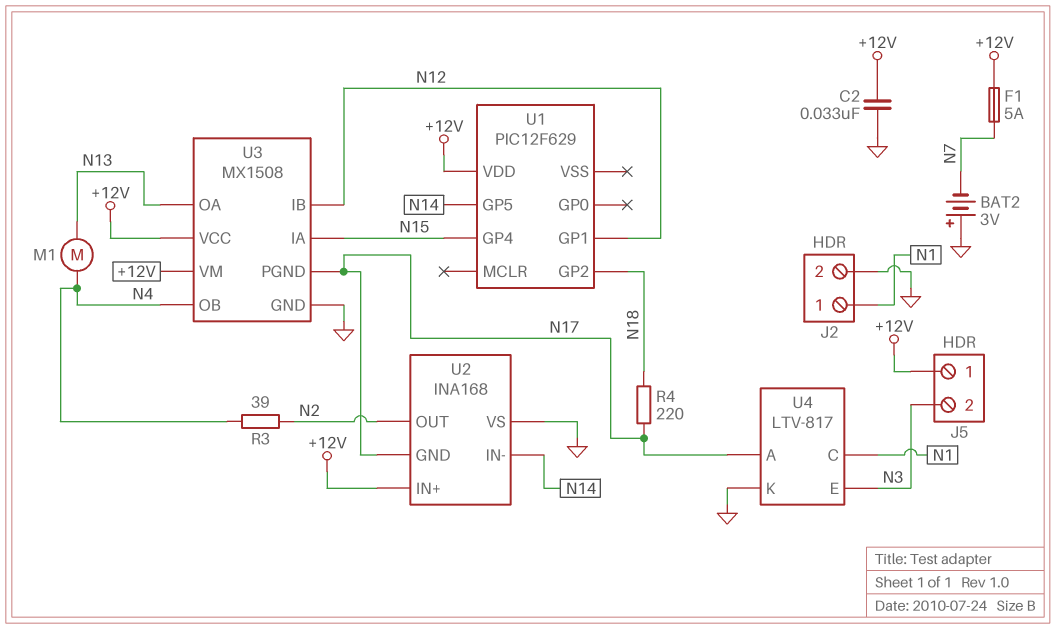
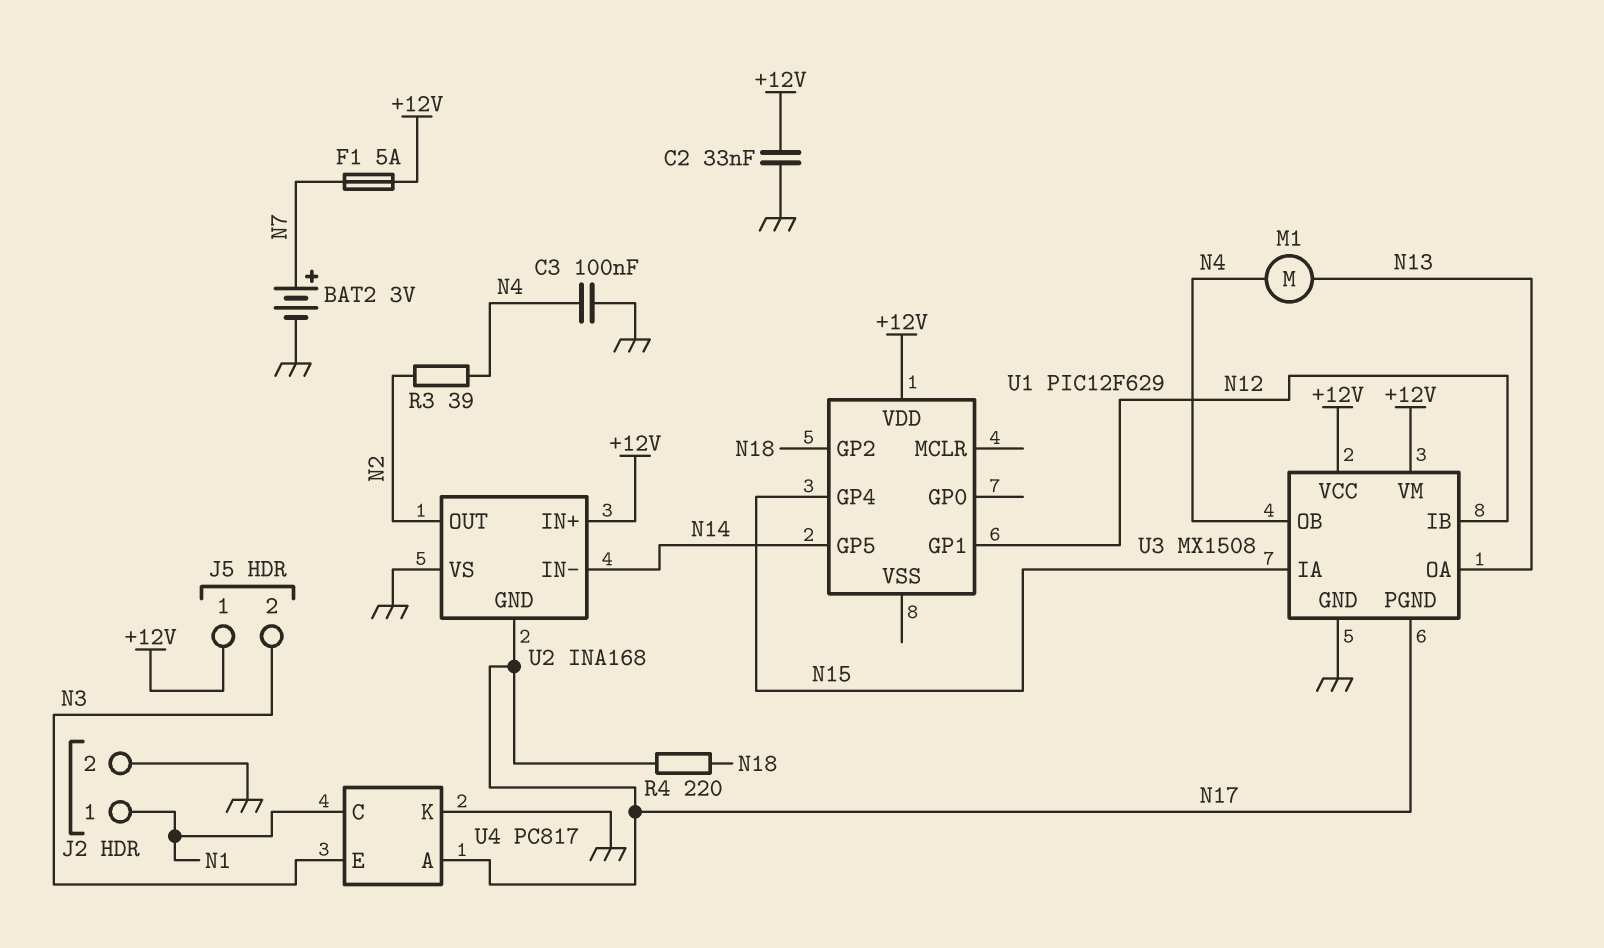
BAT2: 3V (plus GND, minus N7) -> 3V (plus N7, minus GND)
C3: none -> 100nF (GND, N4)
U4: LTV-817 -> PC817

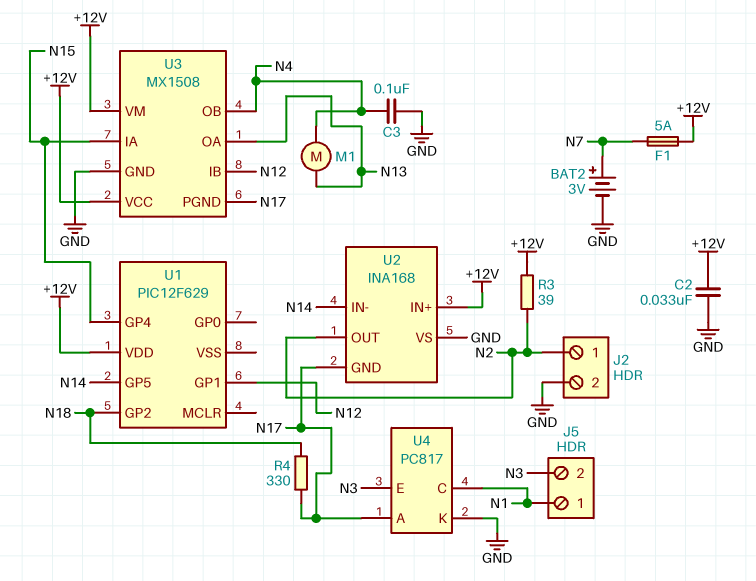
J2 pin 1: N1 -> N2
J5 pin 1: +12V -> N1
R3: 39 (N2, N4) -> 39 (+12V, N2)
R4: 220 (N17, N18) -> 330 (N17, N18)

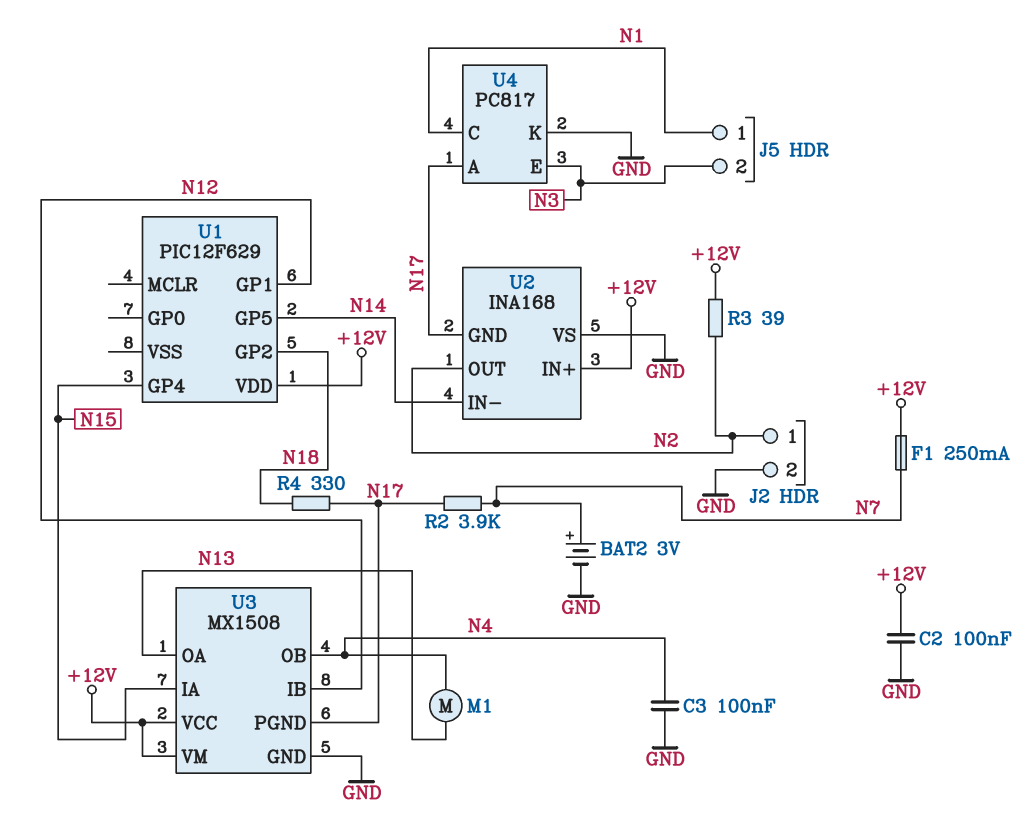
C2: 33nF (+12V, GND) -> 100nF (+12V, GND)
F1: 5A (+12V, N7) -> 250mA (+12V, N7)
R2: none -> 3.9k (N7, N17)

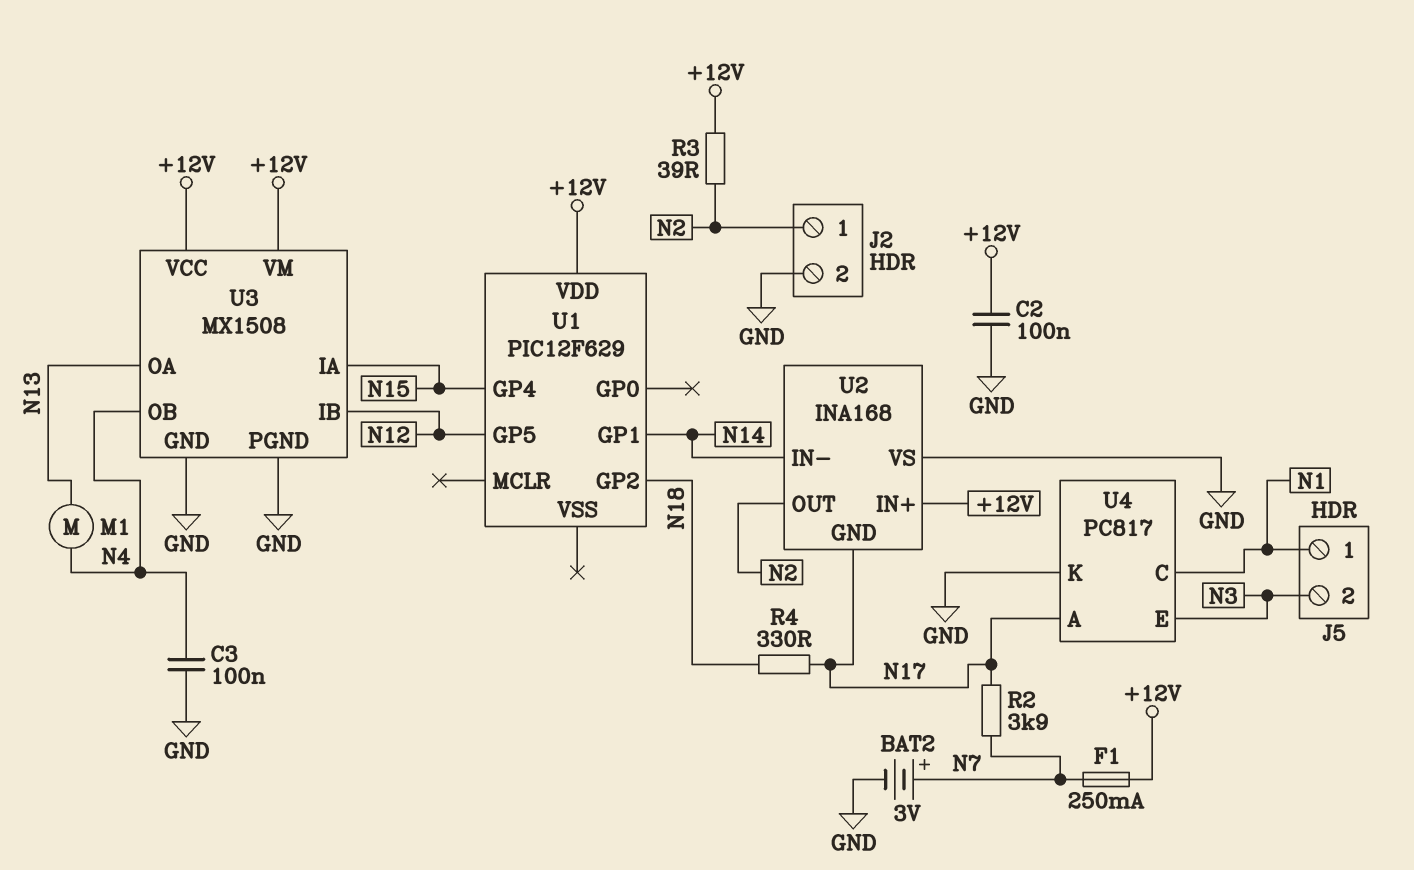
U1 pin GP1: N12 -> N14
U1 pin GP5: N14 -> N12
U3 pin PGND: N17 -> GND

